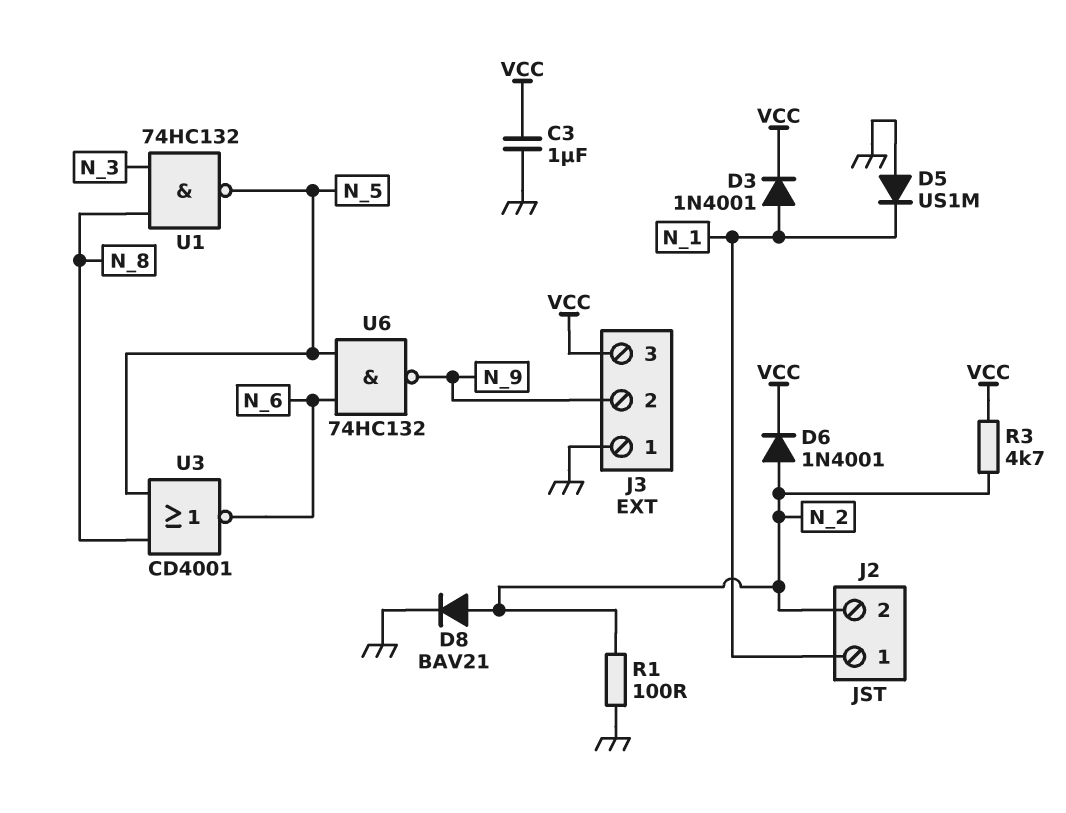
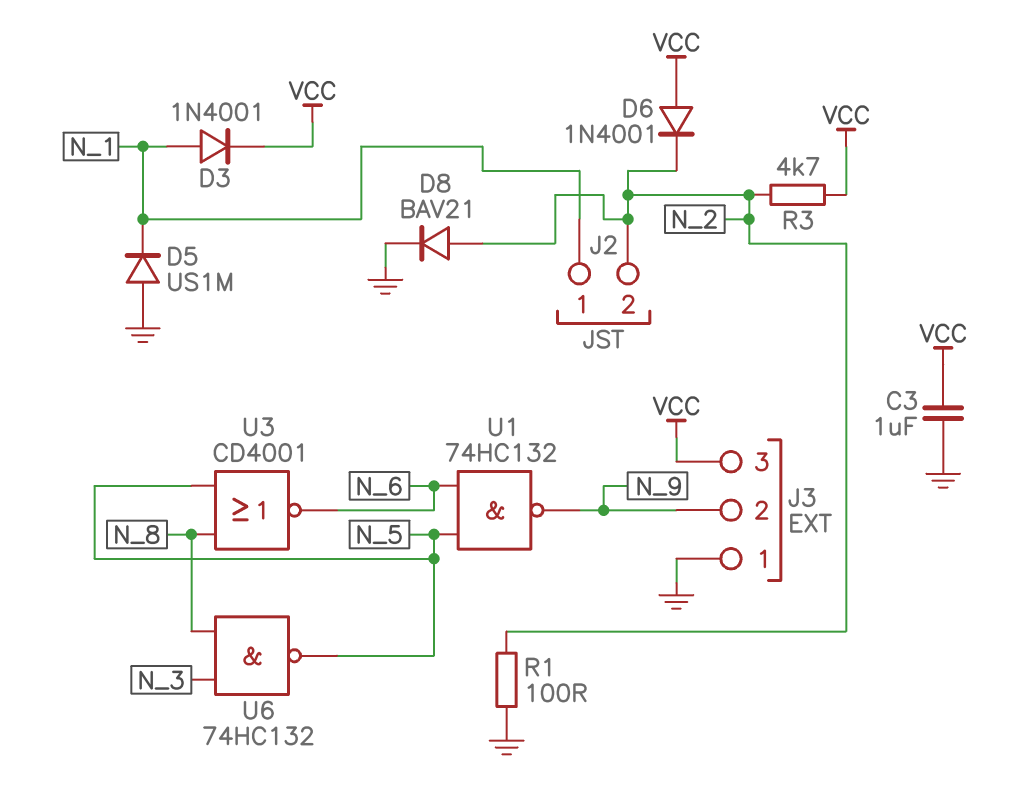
D6: diode 1N4001 (A N_2, K VCC) -> diode 1N4001 (A VCC, K N_2)
U1: NAND 74HC132 (in N_3, in N_8, out N_5) -> NAND 74HC132 (in N_5, in N_6, out N_9)
U6: NAND 74HC132 (in N_5, in N_6, out N_9) -> NAND 74HC132 (in N_3, in N_8, out N_5)

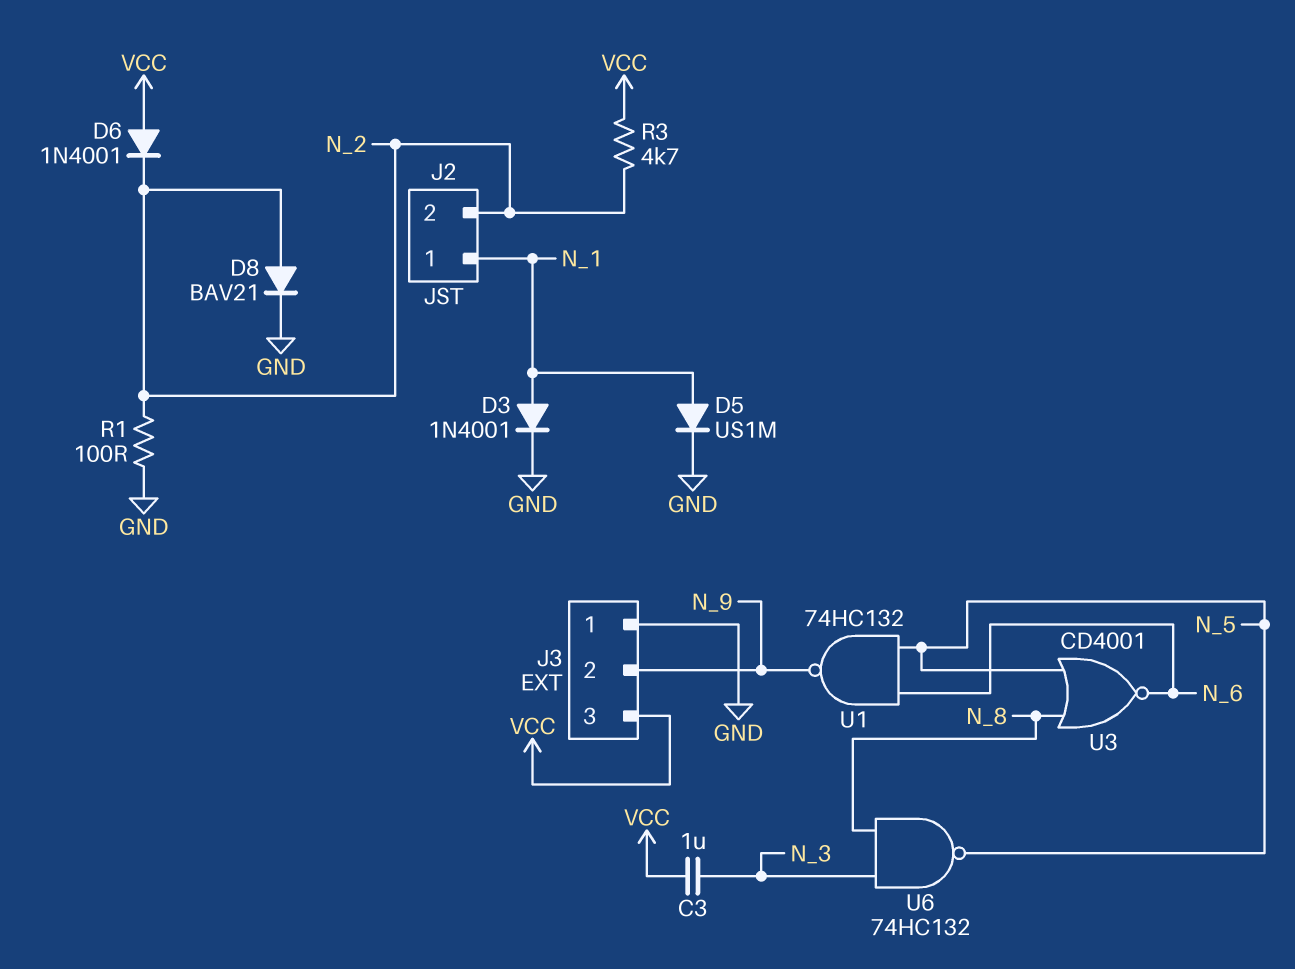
C3: 1uF (GND, VCC) -> 1uF (N_3, VCC)
D3: diode 1N4001 (A N_1, K VCC) -> diode 1N4001 (A N_1, K GND)
D5: diode US1M (A GND, K N_1) -> diode US1M (A N_1, K GND)

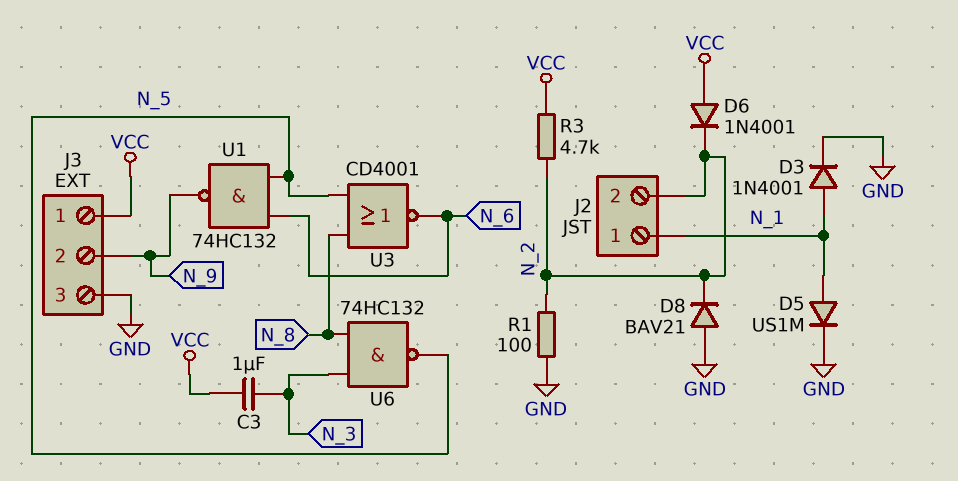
D8: diode BAV21 (A N_2, K GND) -> diode BAV21 (A GND, K N_2)
J3 pin 1: GND -> VCC
J3 pin 3: VCC -> GND

